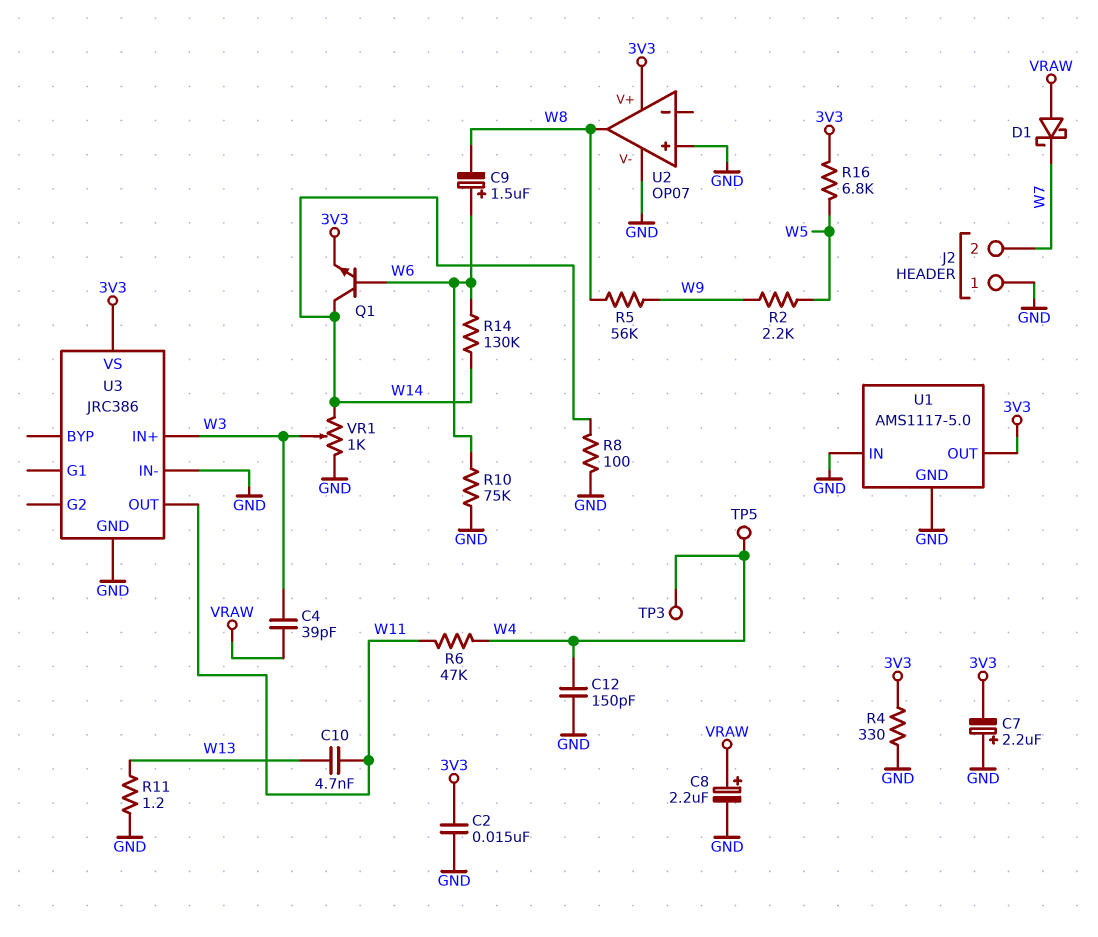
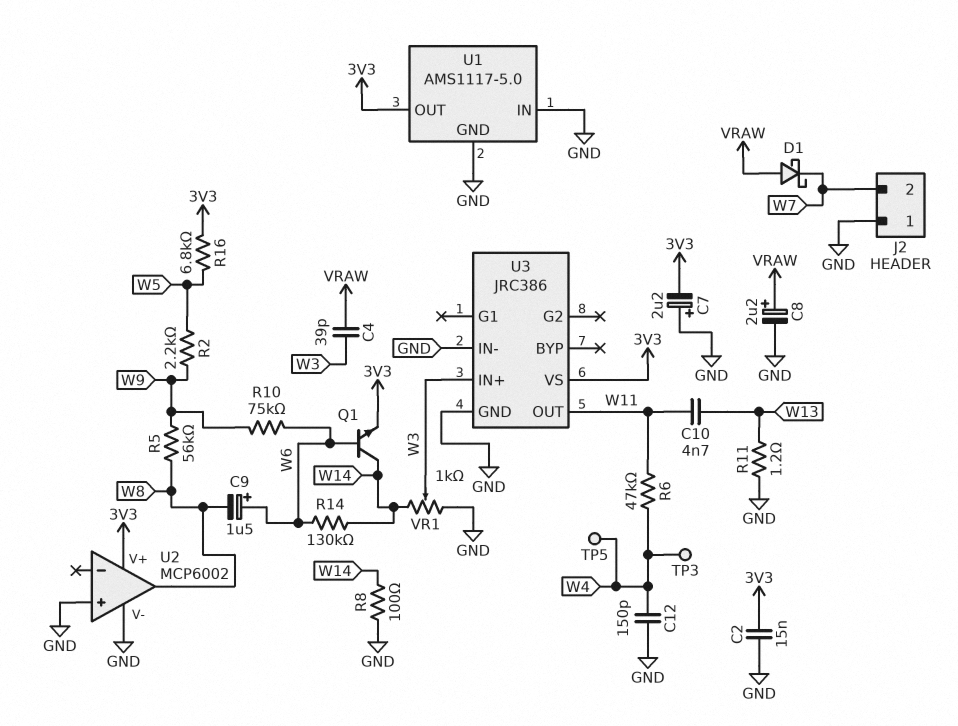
R4: 330 (3V3, GND) -> none
R10: 75k (GND, W6) -> 75k (W6, W9)
U2: OP07 -> MCP6002

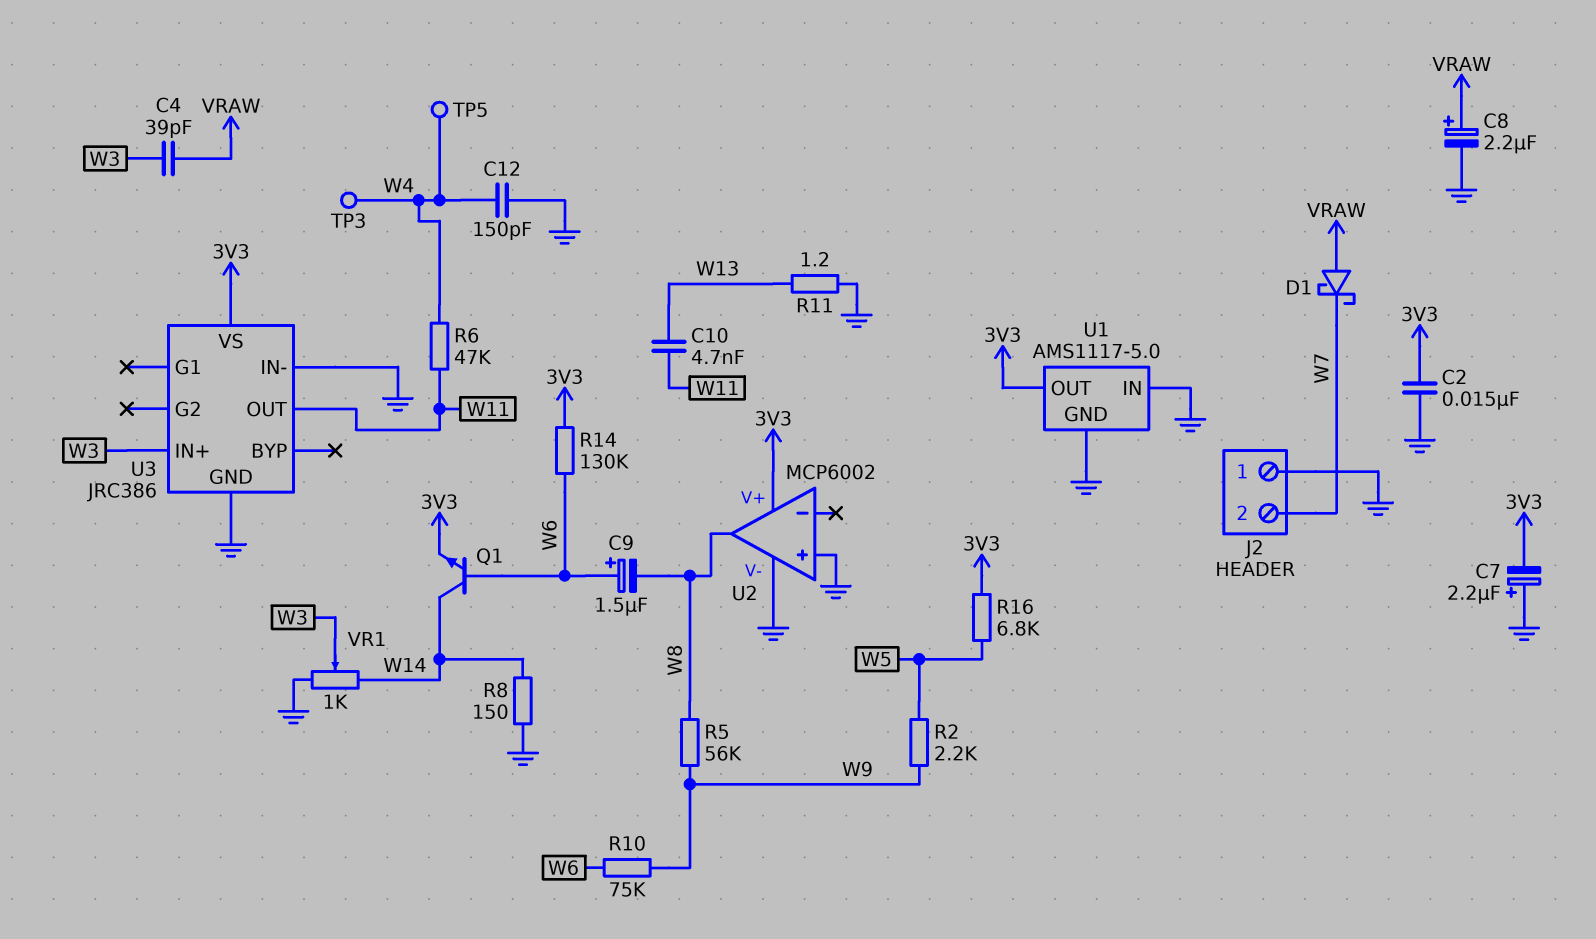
R8: 100 (GND, W14) -> 150 (GND, W14)
R14: 130k (W6, W14) -> 130k (3V3, W6)

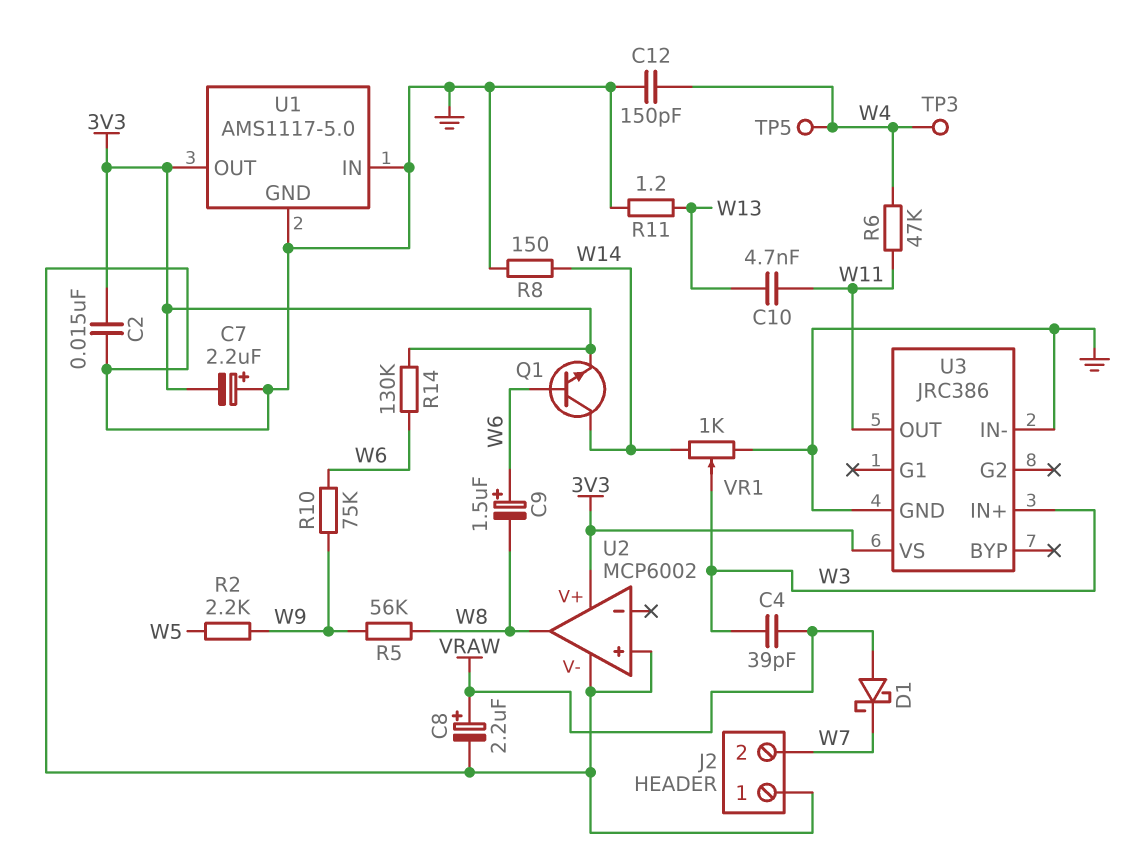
R16: 6.8k (3V3, W5) -> none

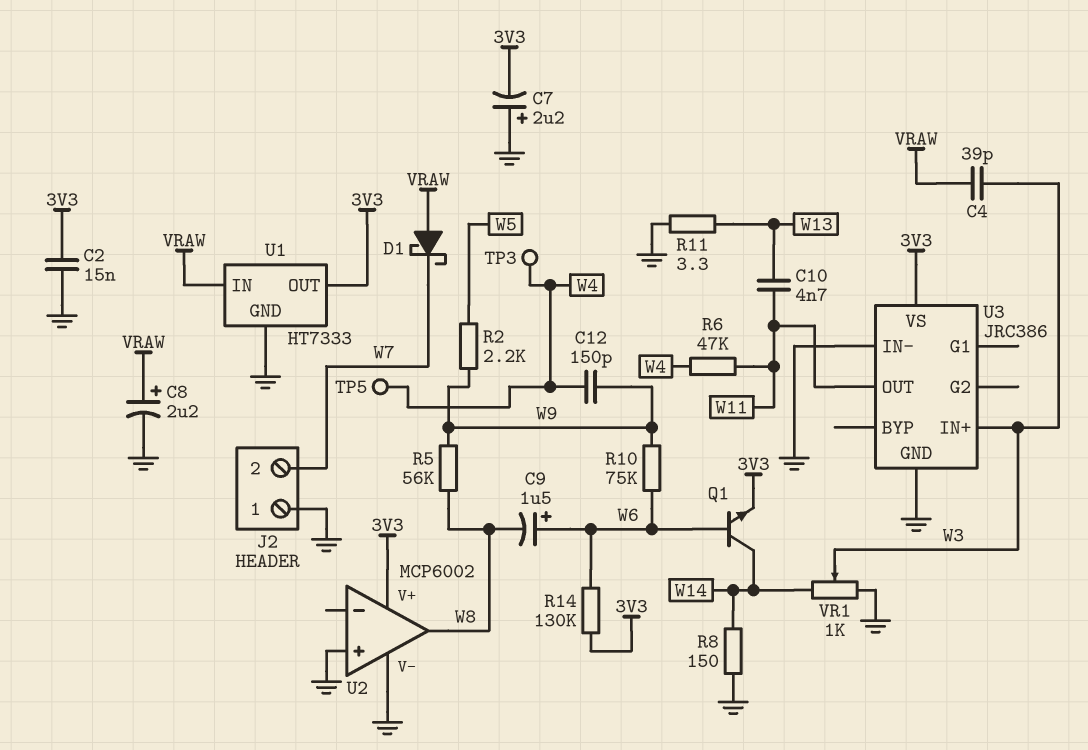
C12: 150pF (GND, W4) -> 150pF (W4, W9)
R11: 1.2 (GND, W13) -> 3.3 (GND, W13)
U1: AMS1117-5.0 -> HT7333
U1 pin IN: GND -> VRAW

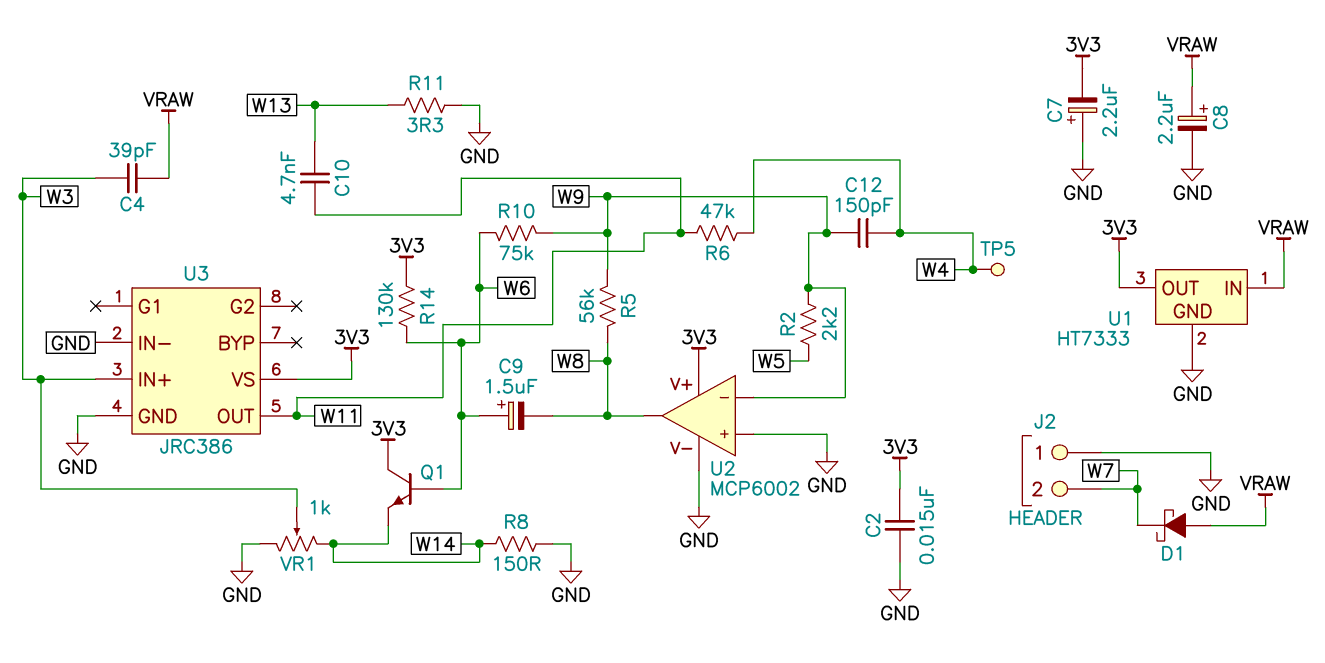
Q1: NPN (B W6, C W14, E 3V3) -> NPN (B W6, C 3V3, E W14)
TP3: test point (W4) -> none
U2 pin in-: none -> W9

